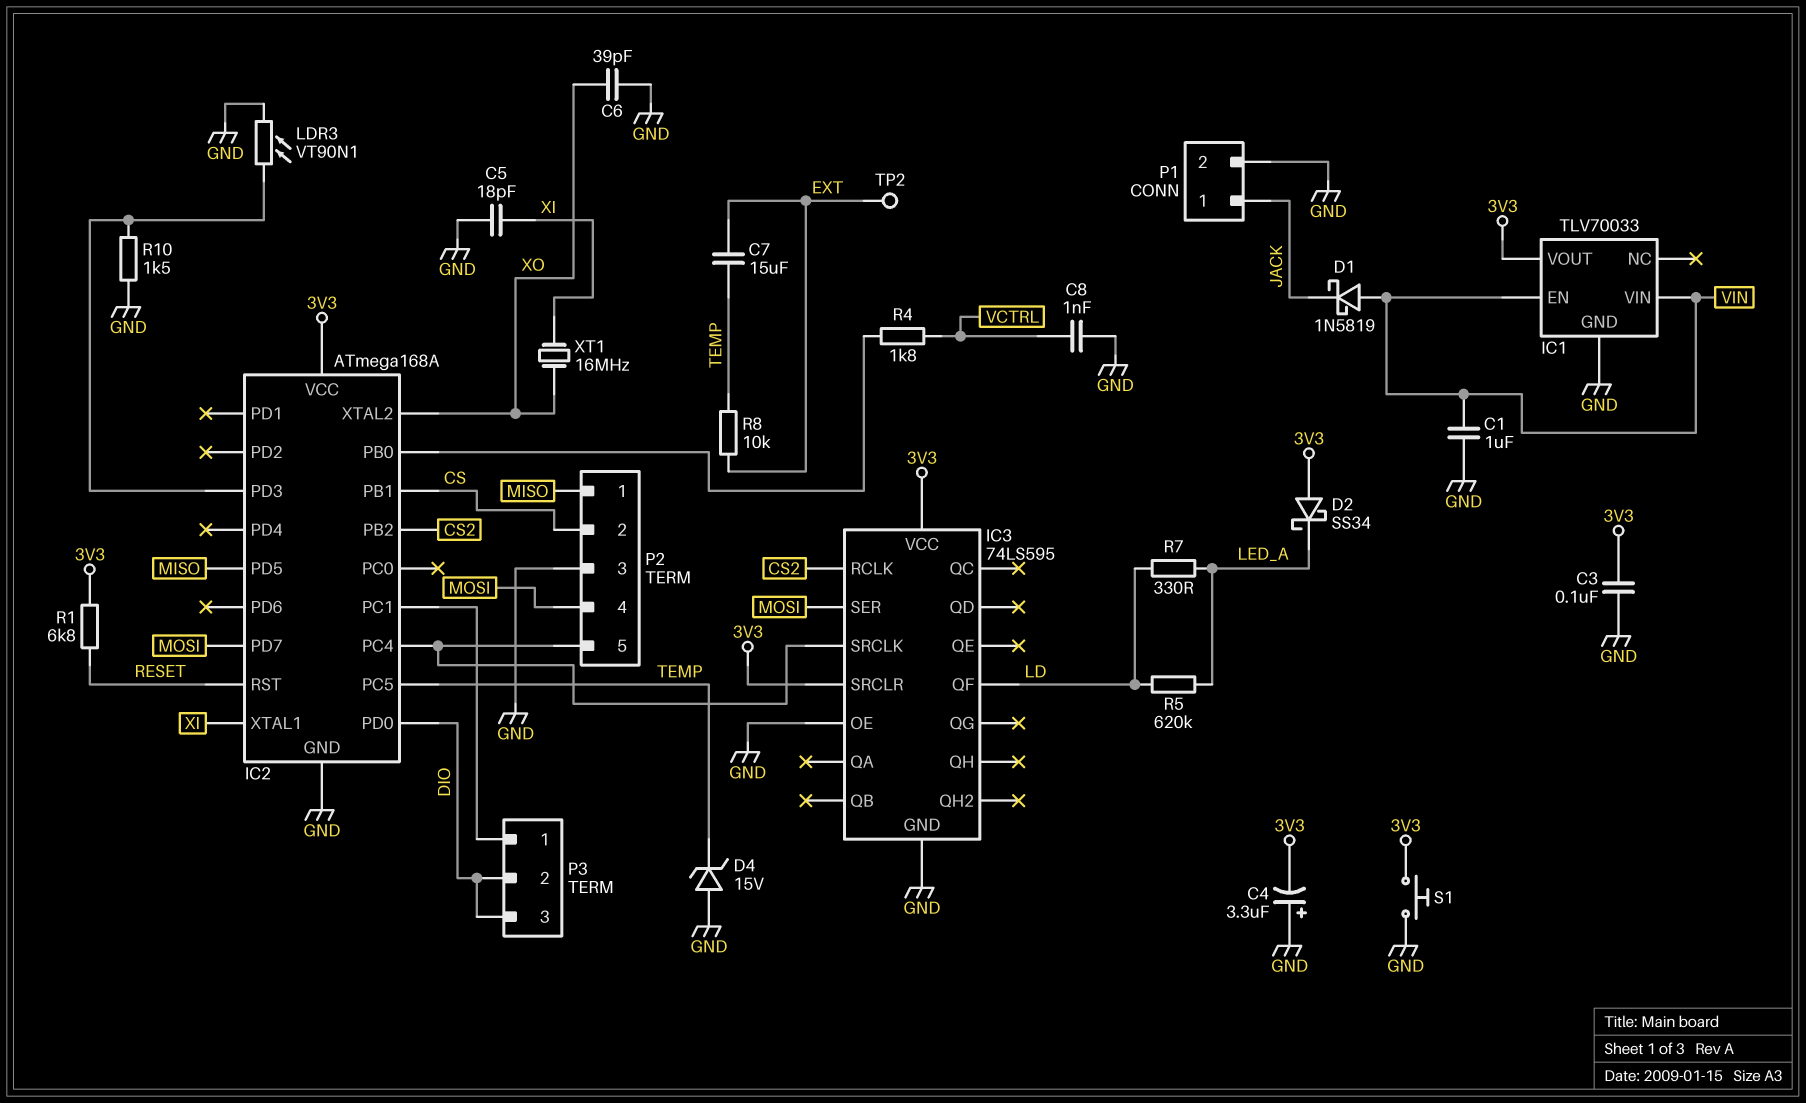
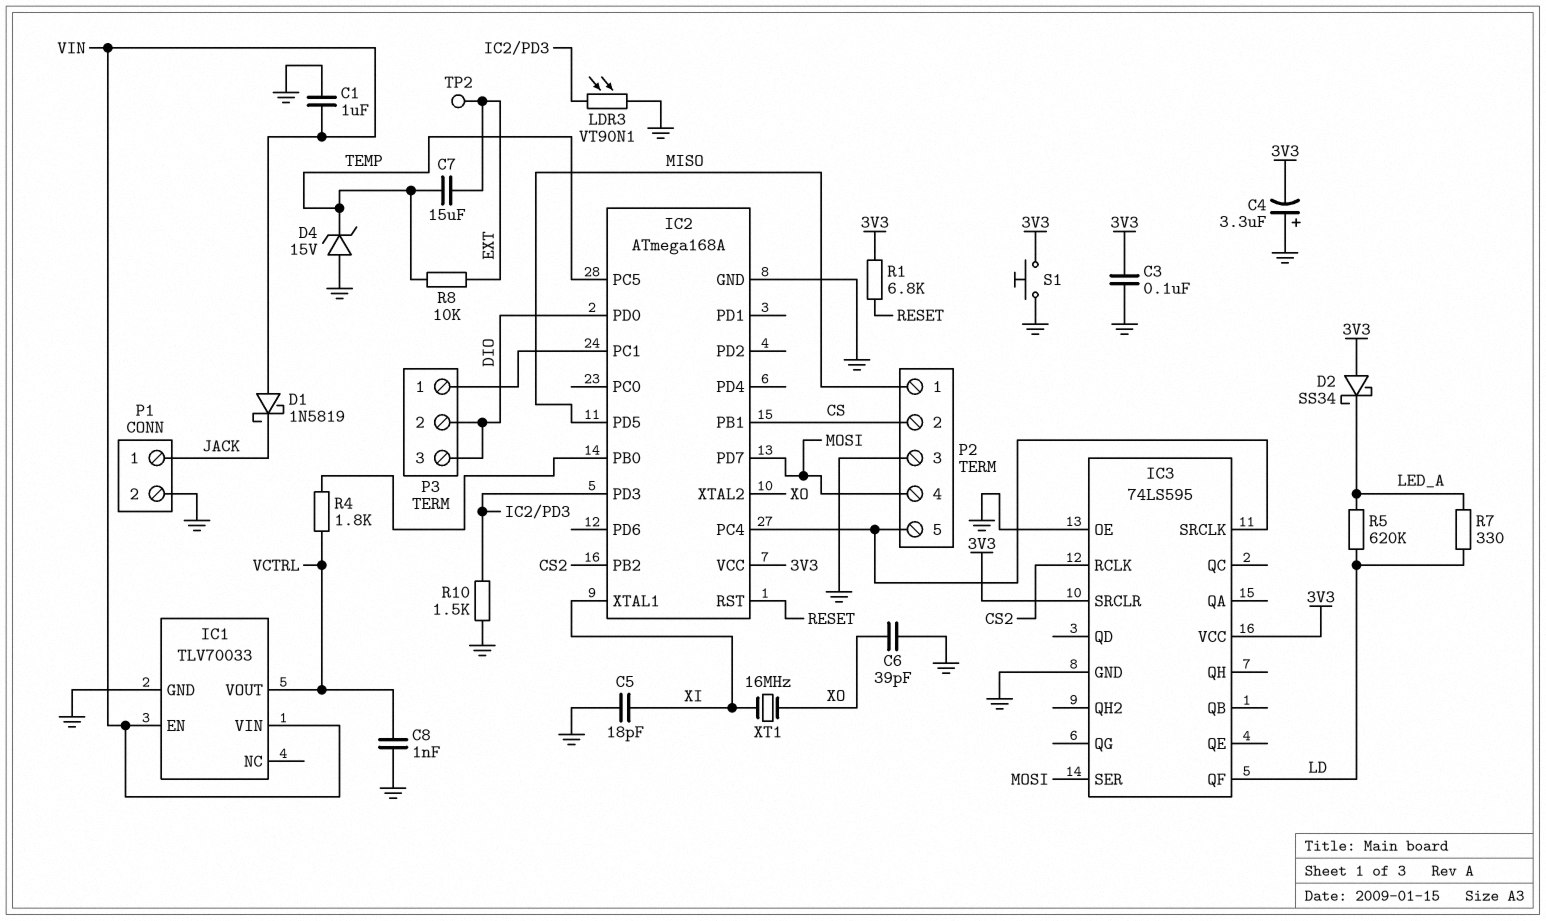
IC1 pin VOUT: 3V3 -> VCTRL

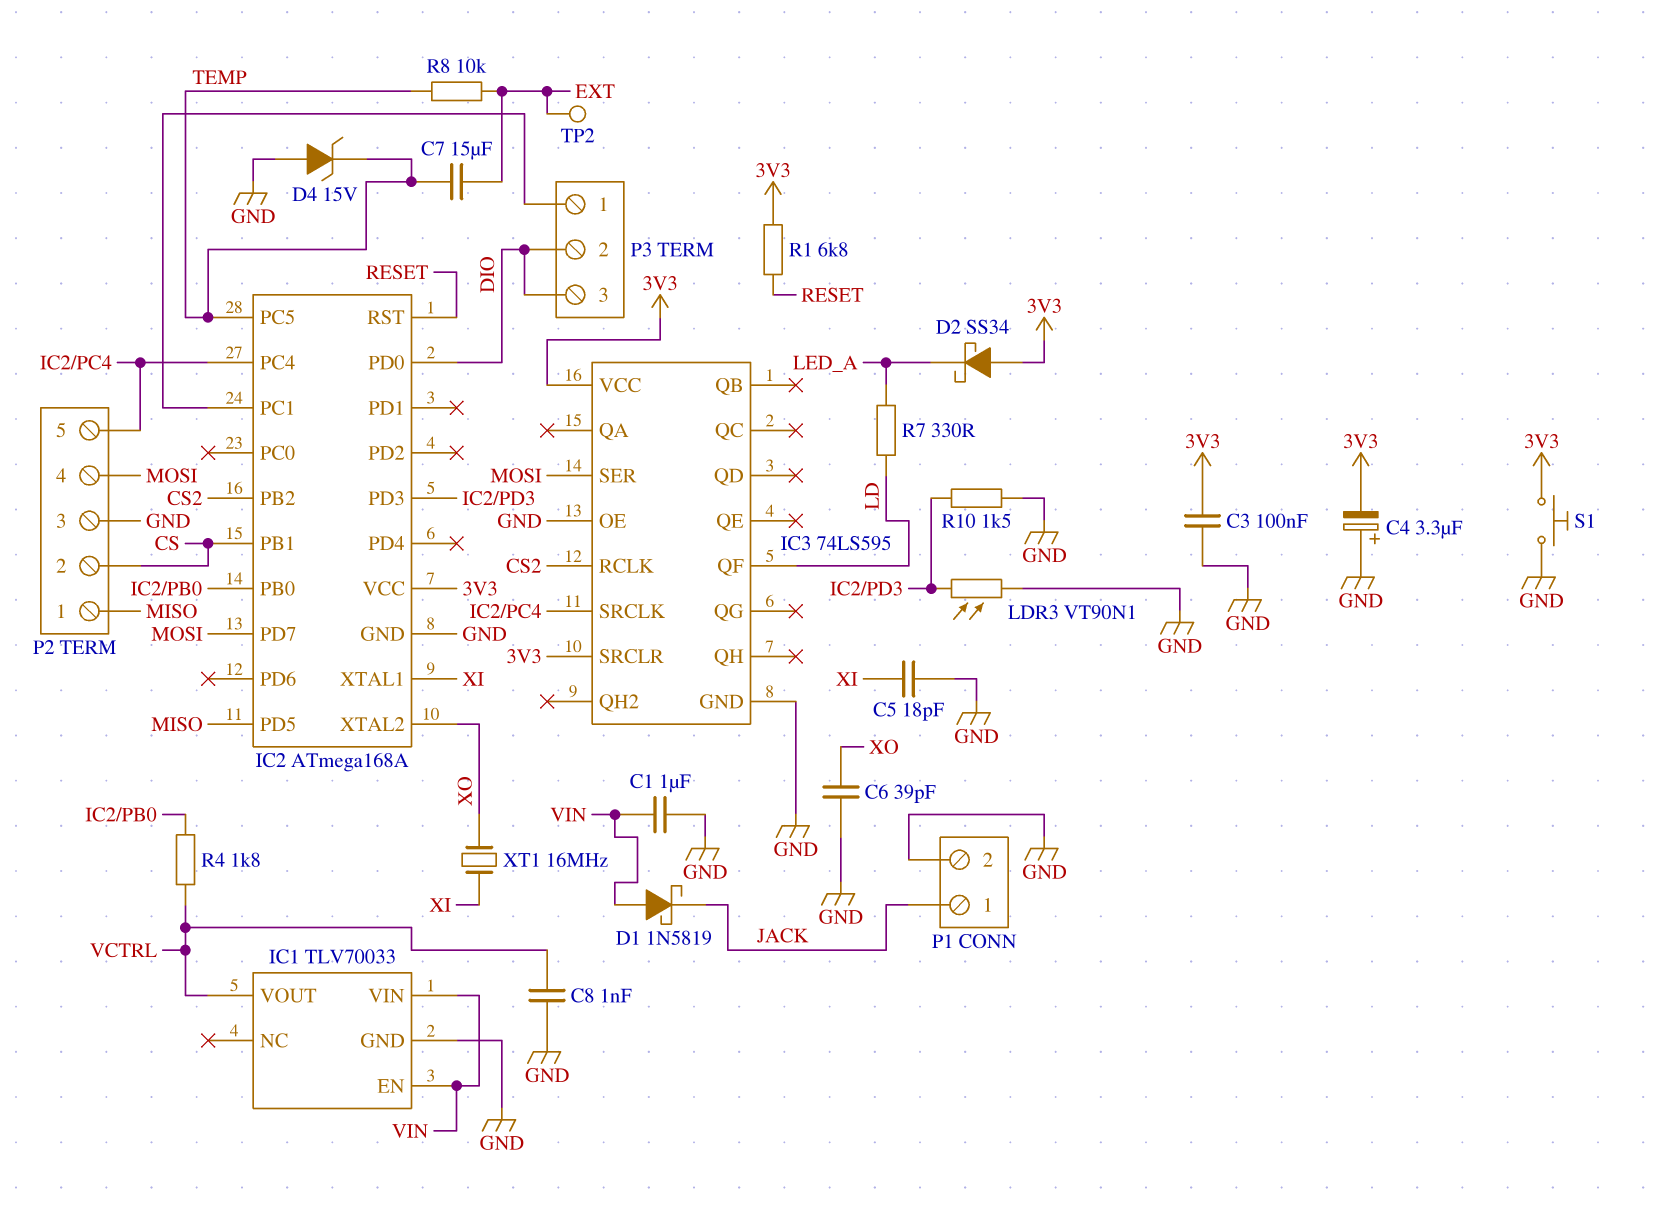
R5: 620k (LD, LED_A) -> none

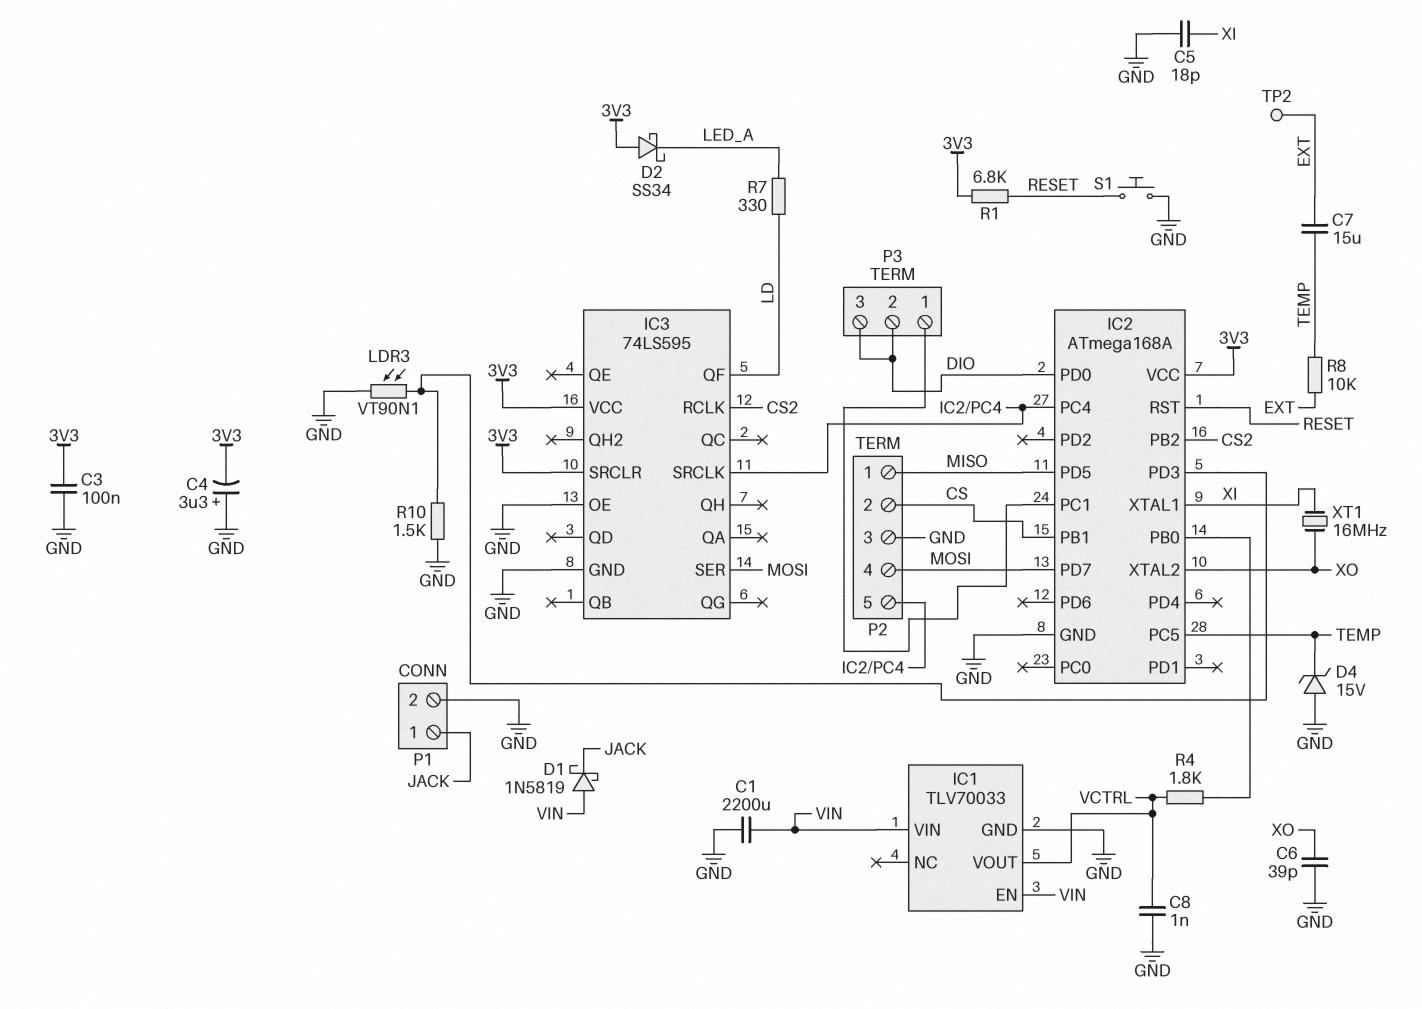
C1: 1uF (GND, VIN) -> 2200uF (GND, VIN)
S1: button (3V3, GND) -> button (GND, RESET)

